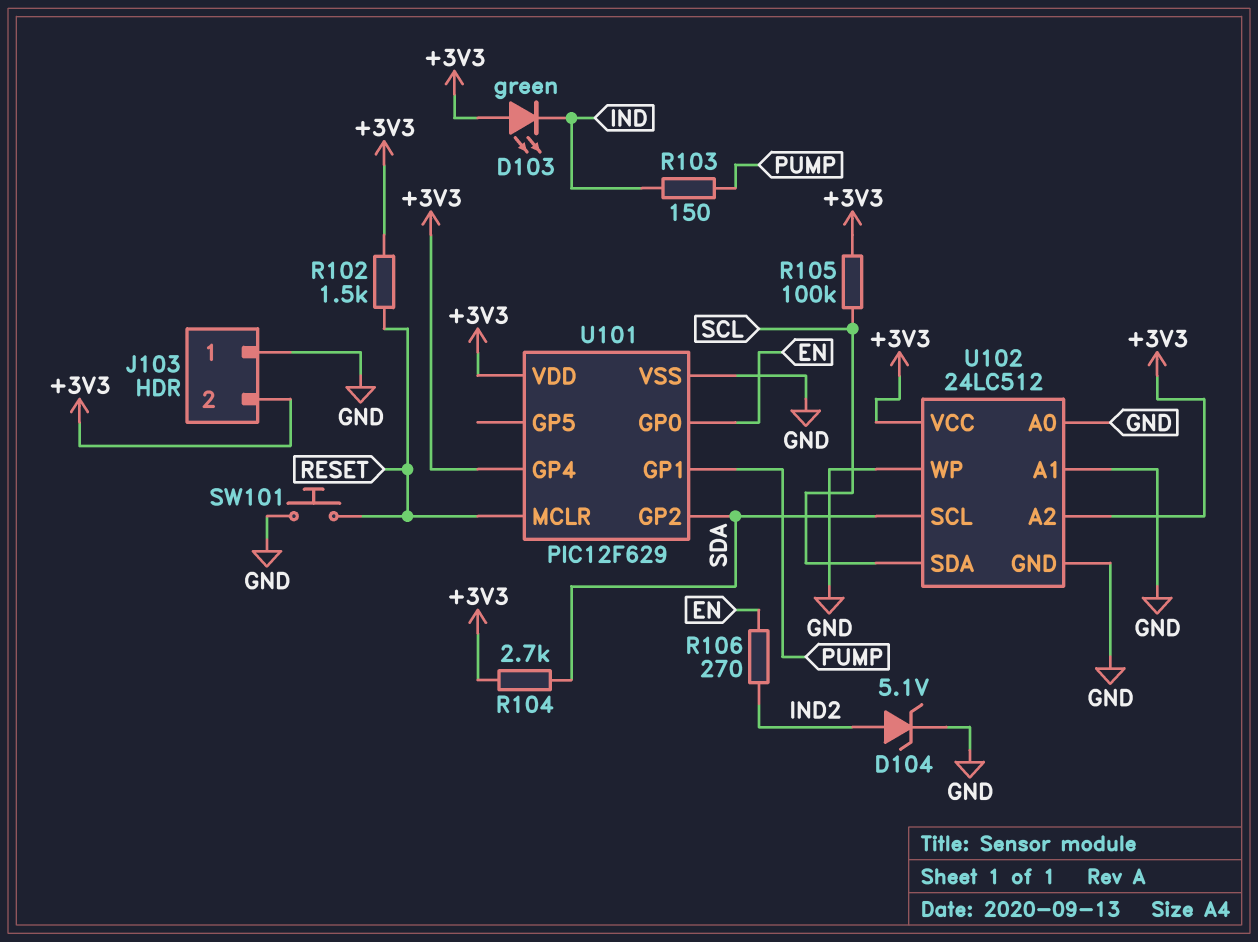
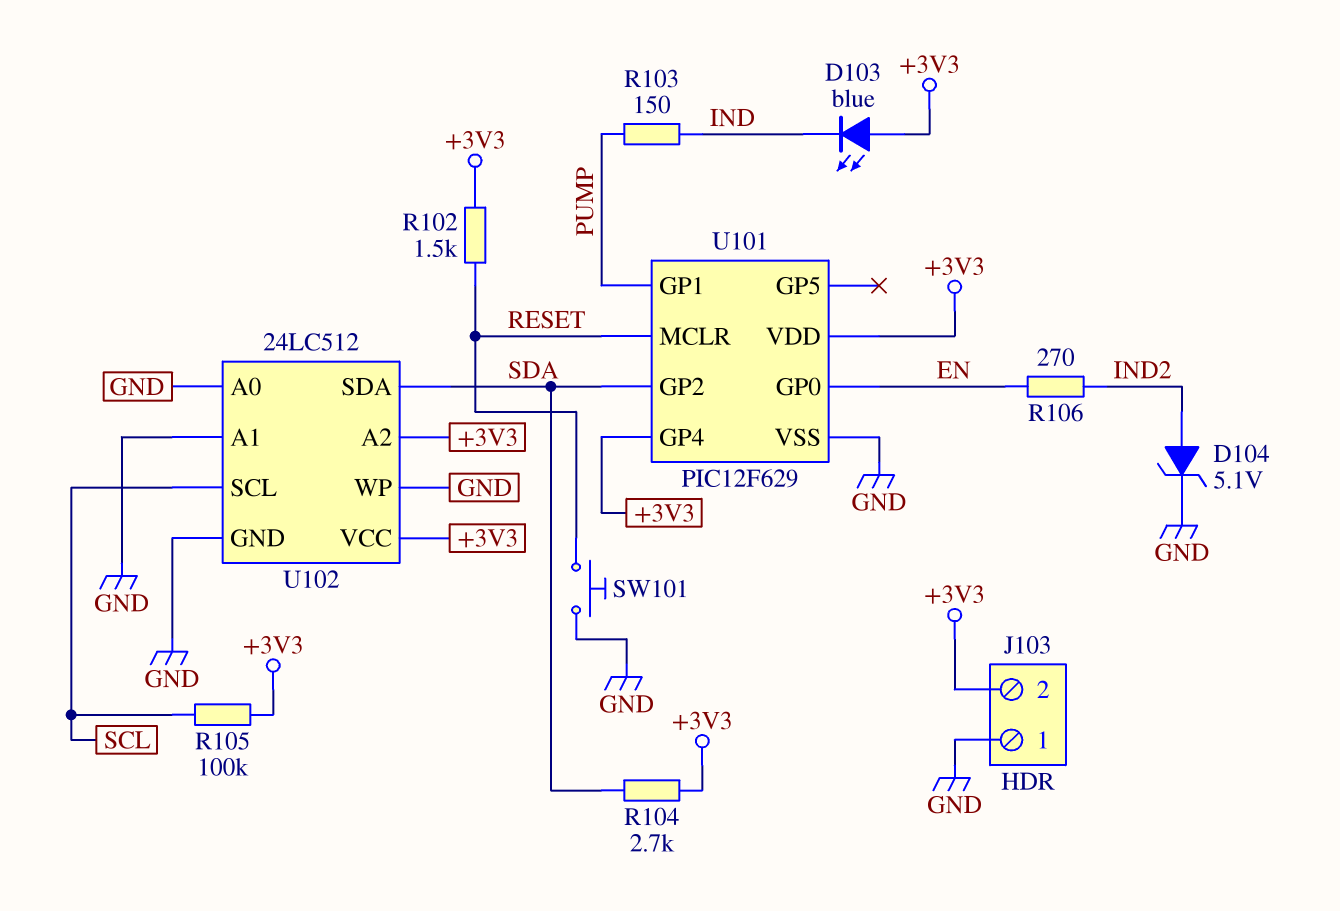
D103: LED green (A +3V3, K IND) -> LED blue (A +3V3, K IND)
U102 pin SCL: SDA -> SCL
U102 pin SDA: SCL -> SDA

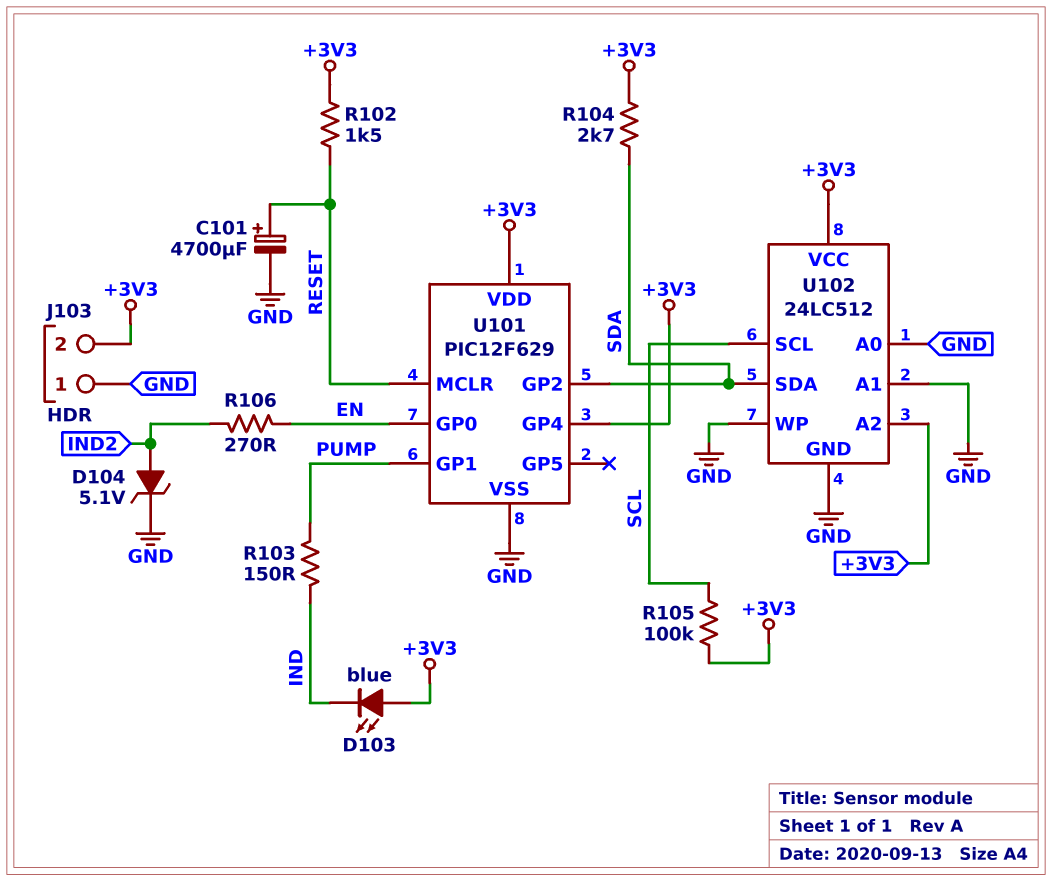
C101: none -> 4700uF (plus RESET, minus GND)
SW101: button (GND, RESET) -> none

